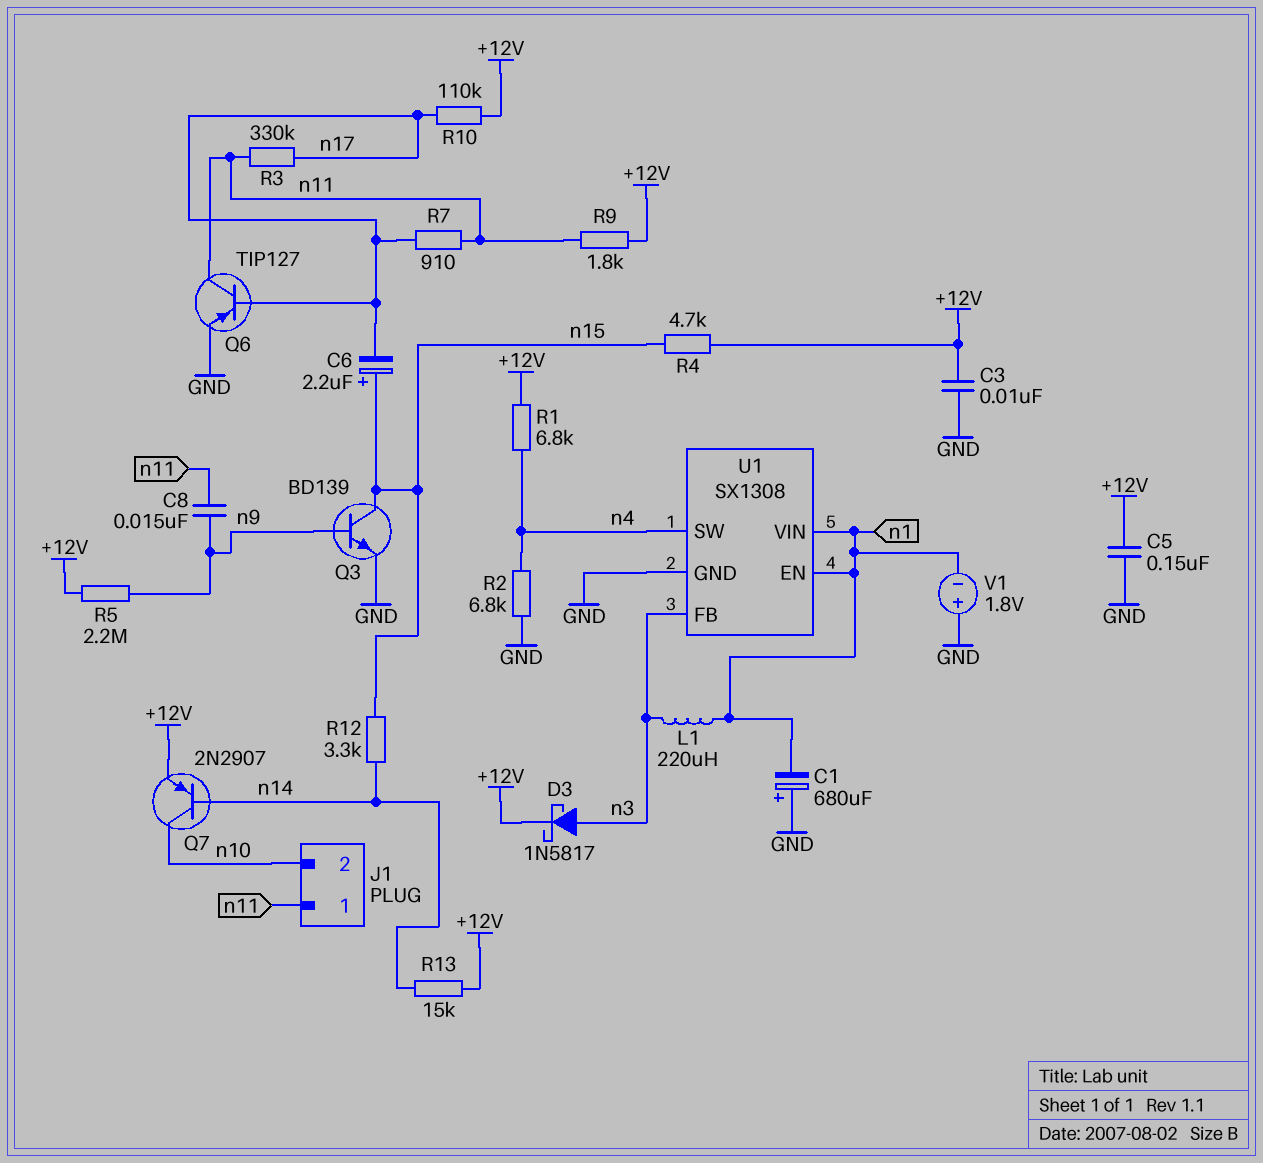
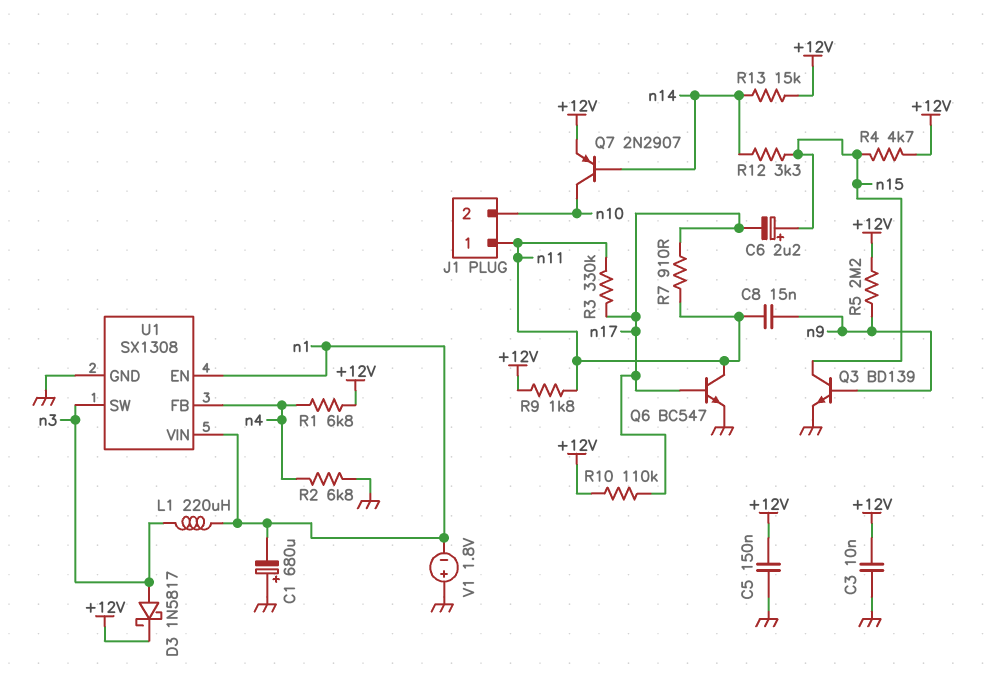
Q6: PNP TIP127 (B n17, C n11, E GND) -> NPN BC547 (B n17, C n11, E GND)
U1 pin FB: n3 -> n4
U1 pin SW: n4 -> n3

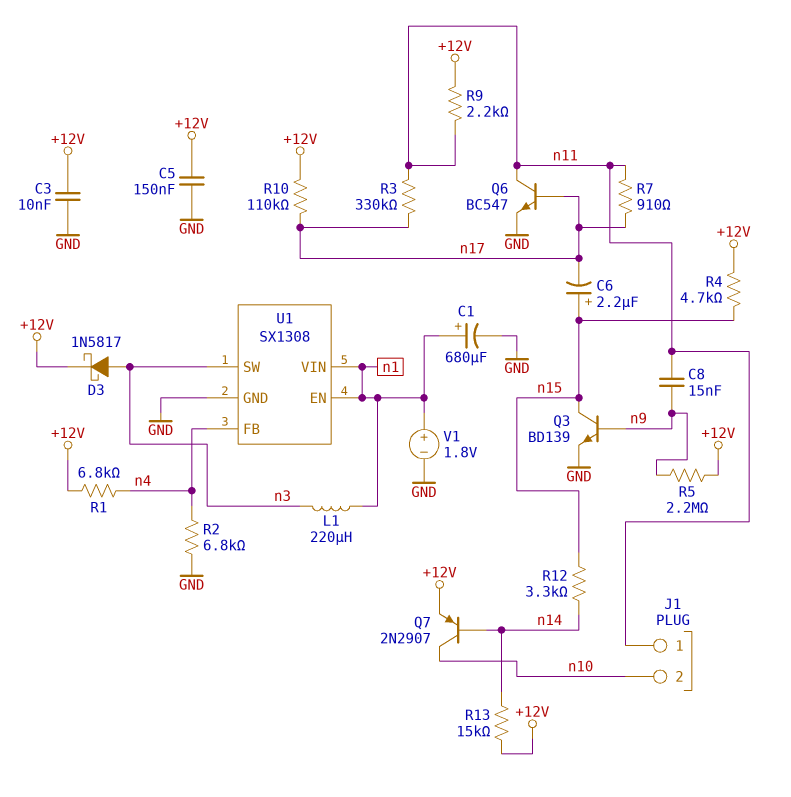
C1: 680uF (plus GND, minus n1) -> 680uF (plus n1, minus GND)
R9: 1.8k (+12V, n11) -> 2.2k (+12V, n11)
V1: 1.8V (plus GND, minus n1) -> 1.8V (plus n1, minus GND)

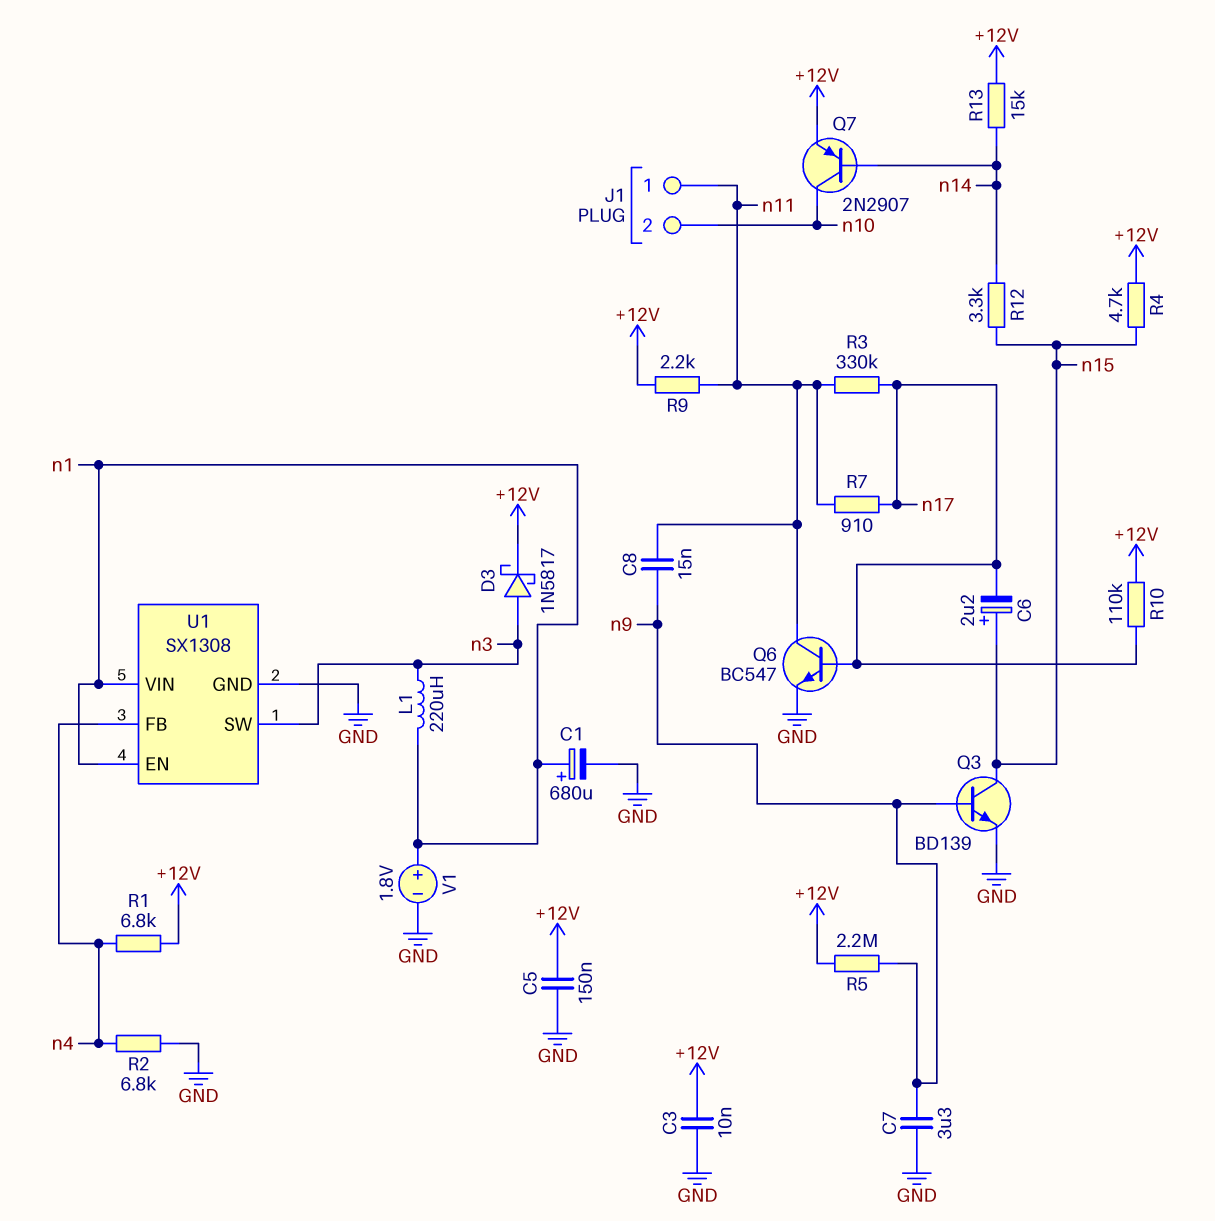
C7: none -> 3.3uF (GND, n9)

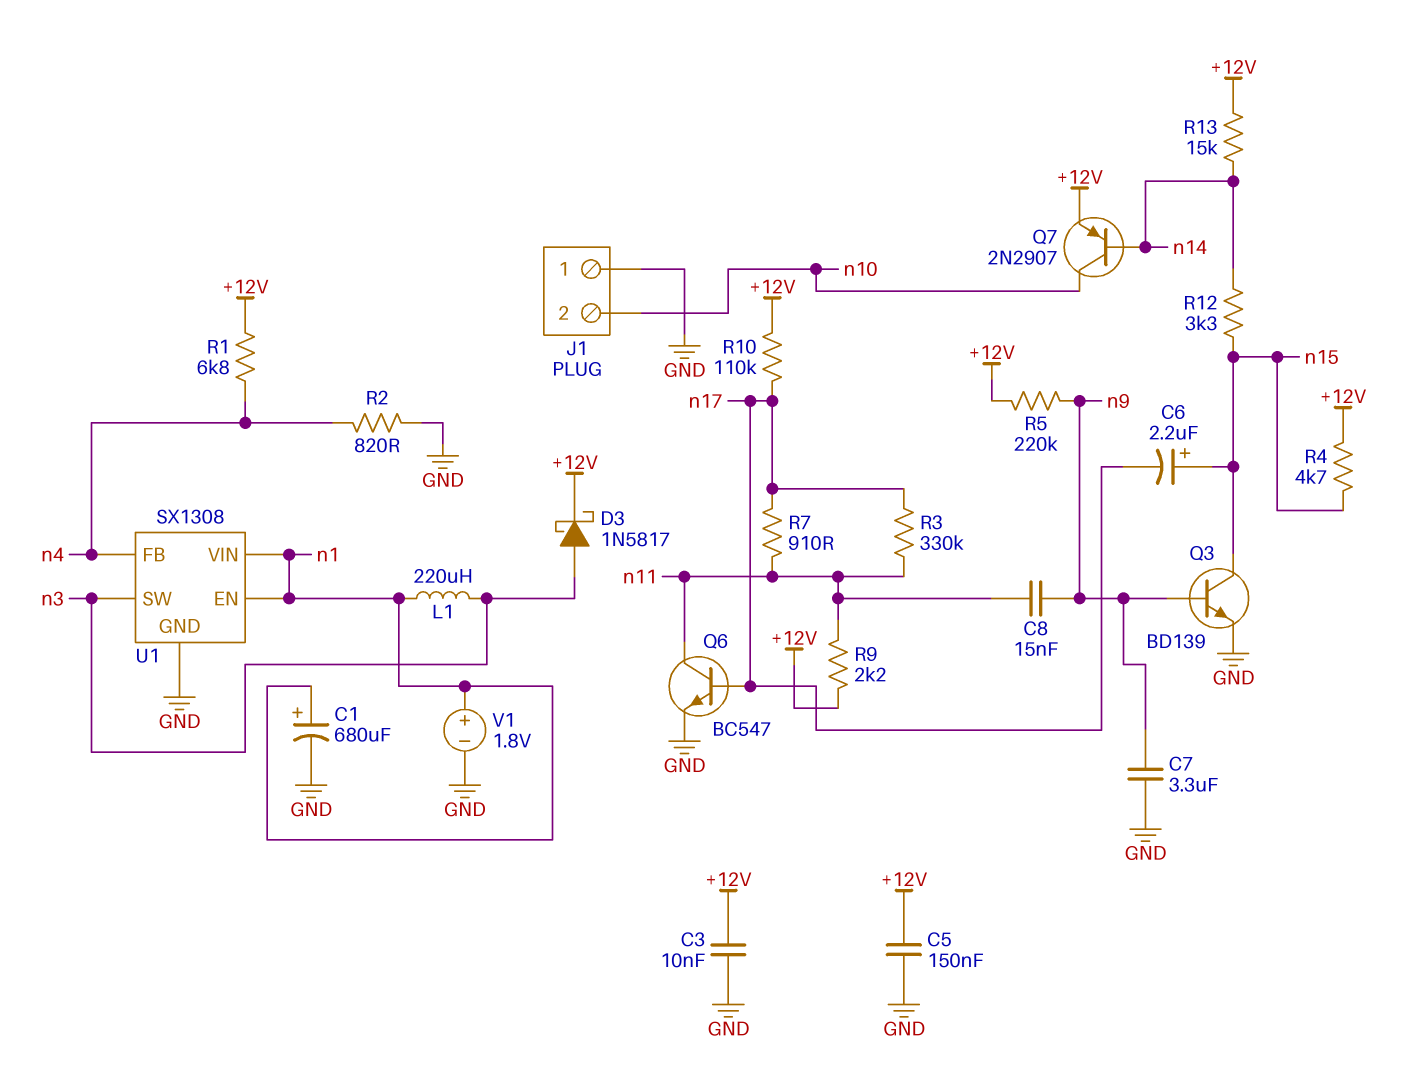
J1 pin 1: n11 -> GND
R2: 6.8k (GND, n4) -> 820 (GND, n4)
R5: 2.2M (+12V, n9) -> 220k (+12V, n9)

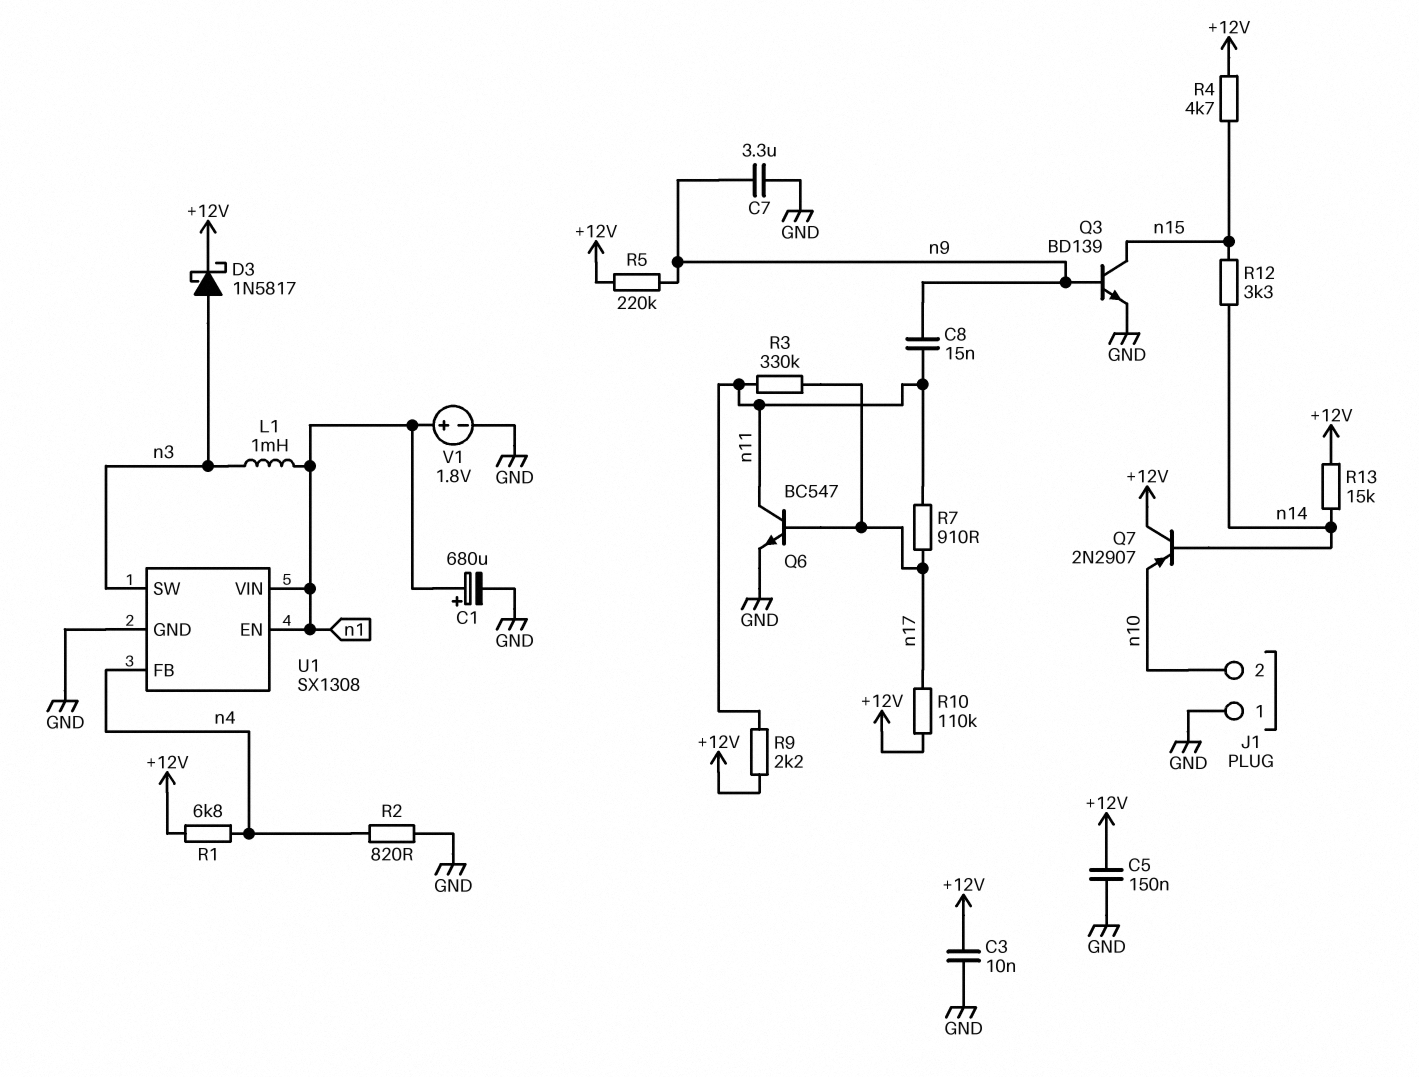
C6: 2.2uF (plus n15, minus n17) -> none
L1: 220uH (n1, n3) -> 1mH (n1, n3)
Q7: PNP 2N2907 (B n14, C n10, E +12V) -> PNP 2N2907 (B n14, C +12V, E n10)

